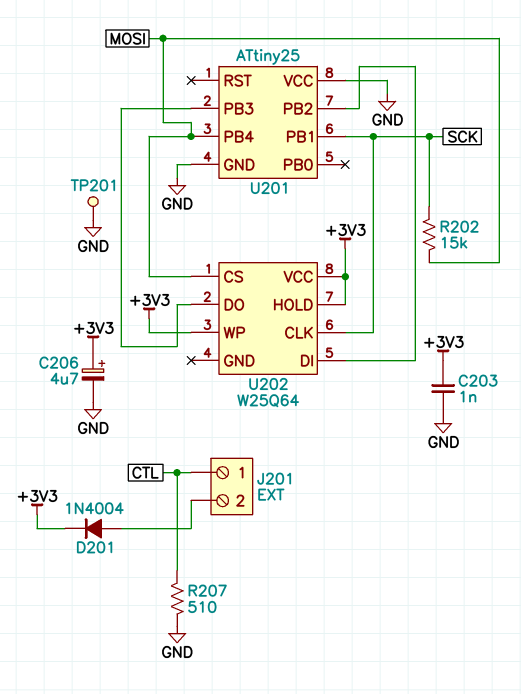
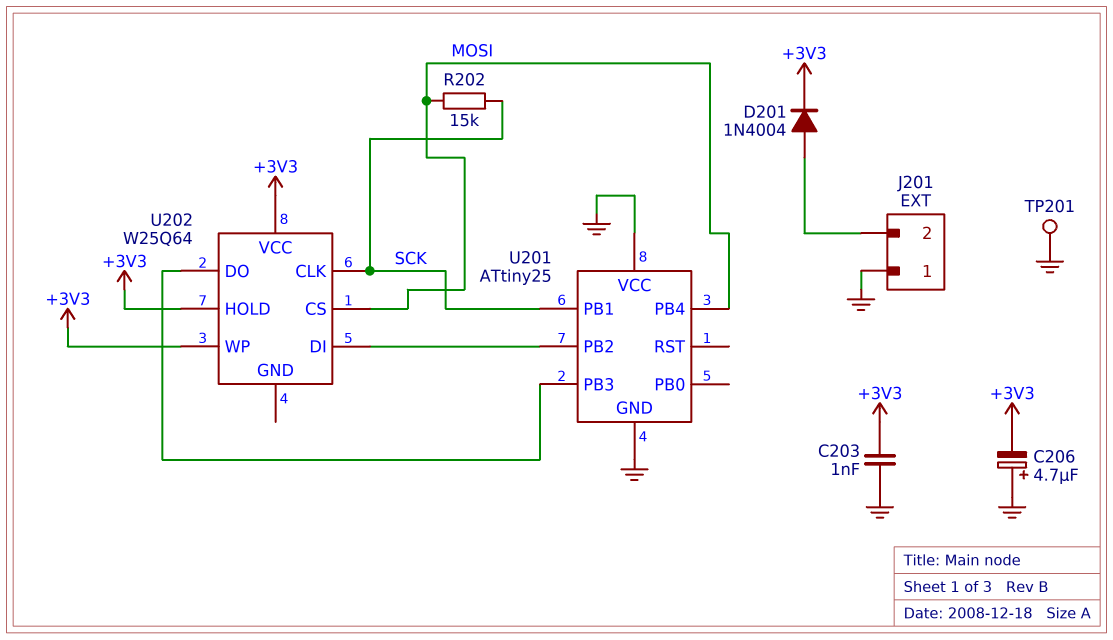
C206: 4.7uF (plus +3V3, minus GND) -> 4.7uF (plus GND, minus +3V3)
J201 pin 1: CTL -> GND
R207: 510 (CTL, GND) -> none

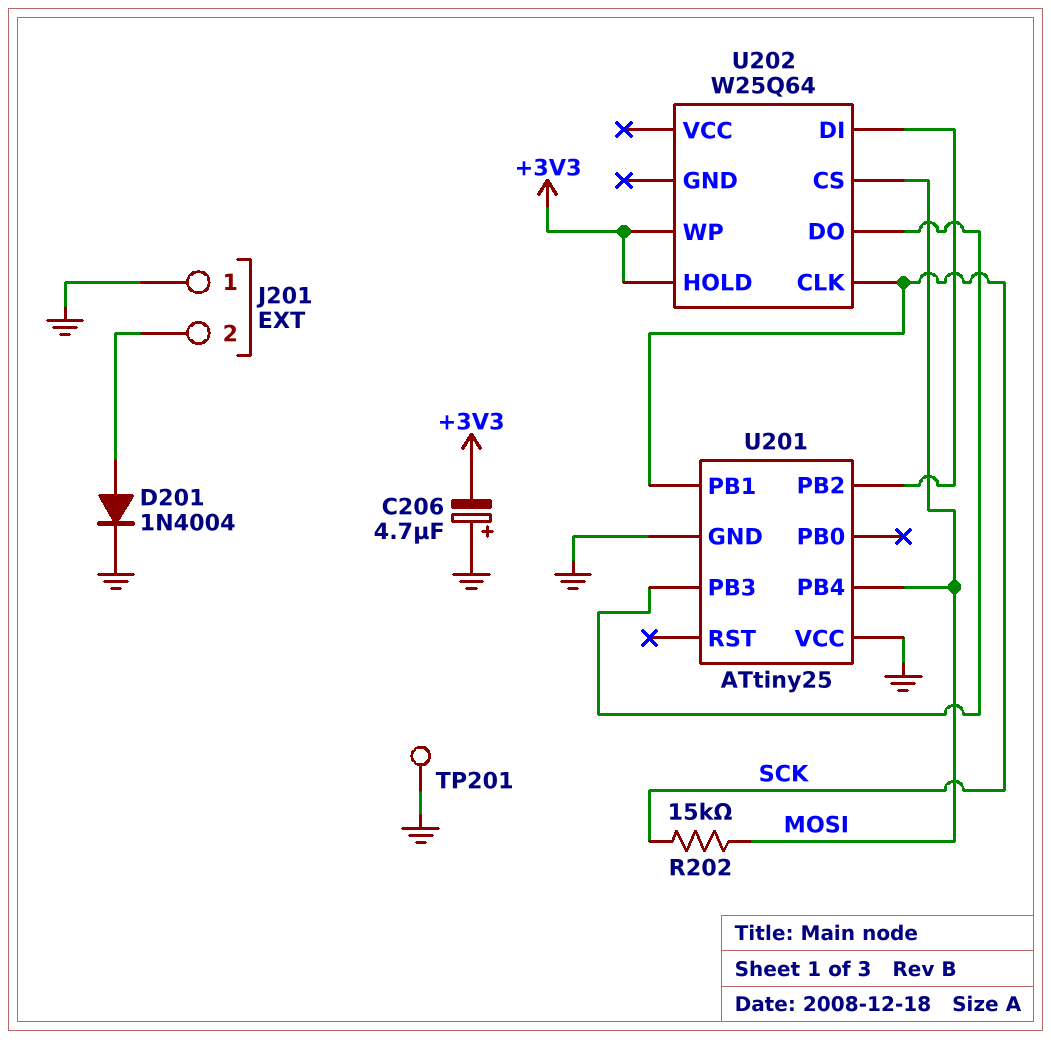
C203: 1nF (+3V3, GND) -> none
D201: diode 1N4004 (A J201/2, K +3V3) -> diode 1N4004 (A J201/2, K GND)
U202 pin VCC: +3V3 -> none

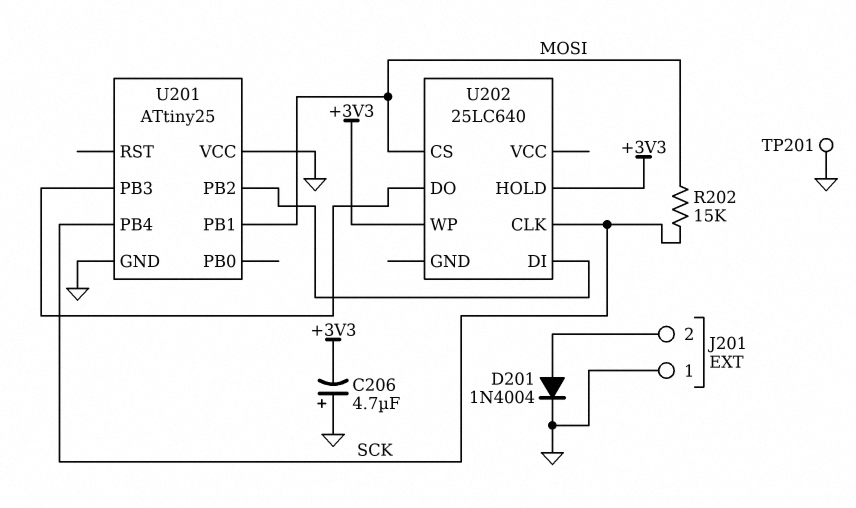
U201 pin PB1: SCK -> MOSI
U201 pin PB4: MOSI -> SCK
U202: W25Q64 -> 25LC640

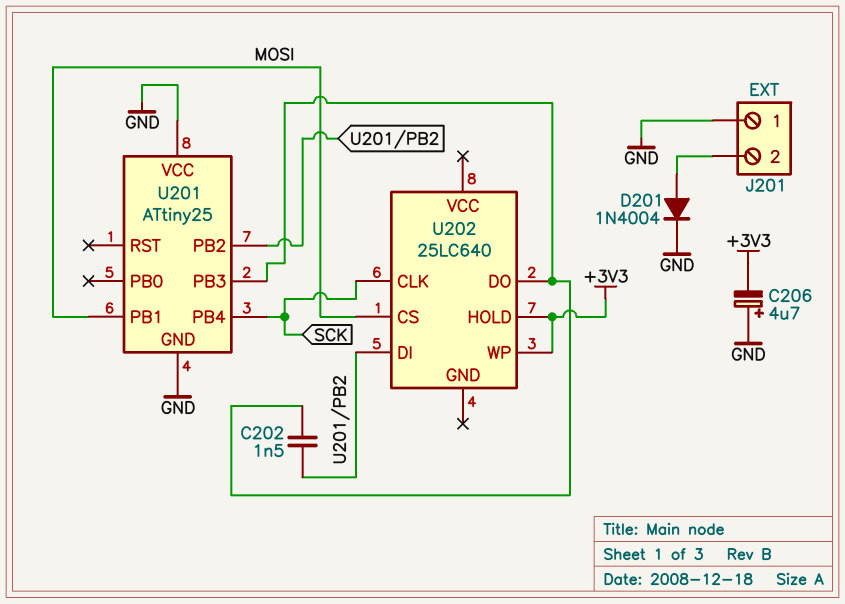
C202: none -> 1.5nF (U201/PB2, U201/PB3)
R202: 15k (MOSI, SCK) -> none
TP201: test point (GND) -> none

